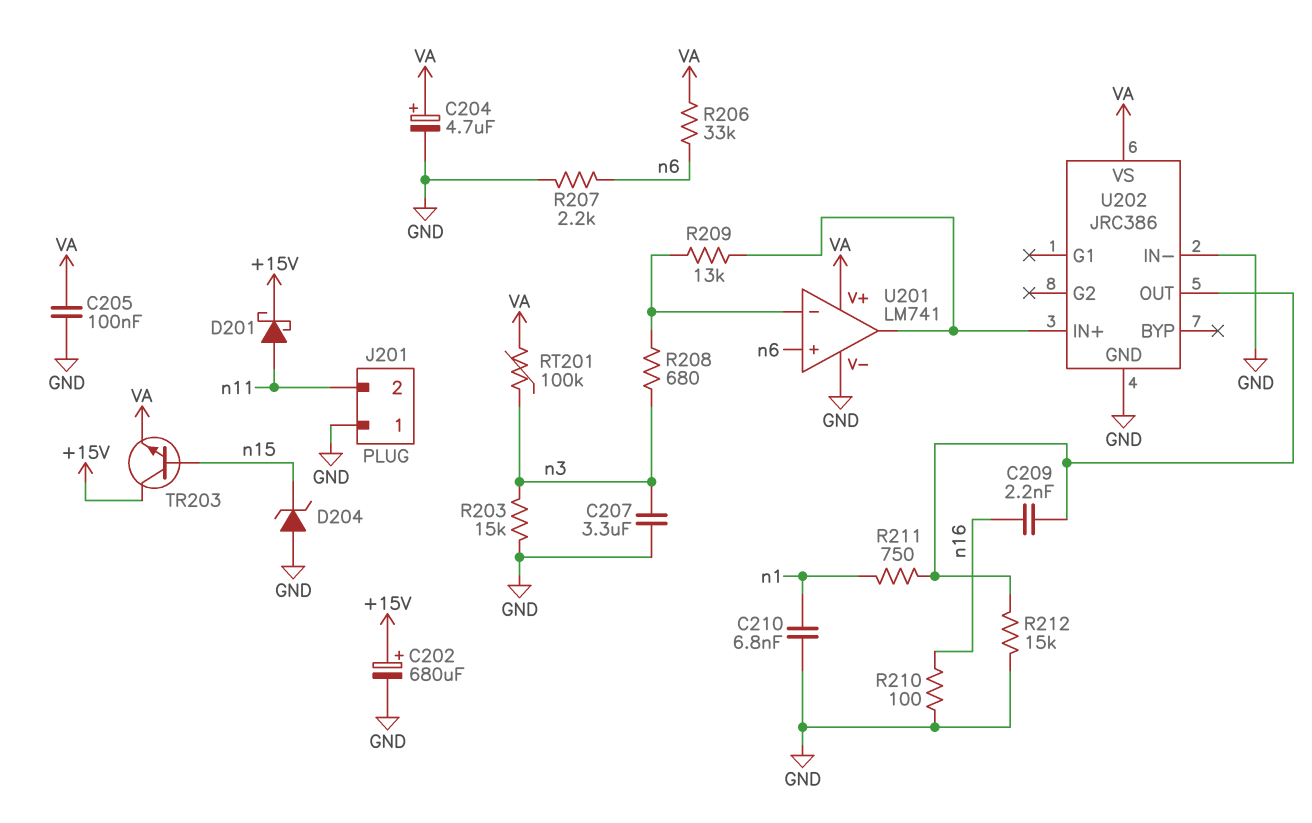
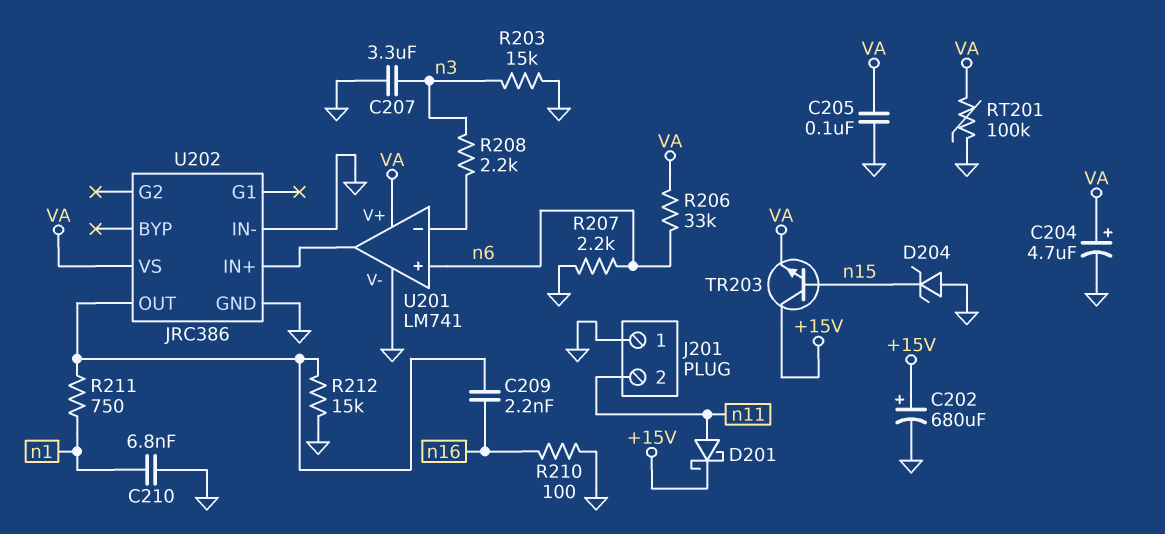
R208: 680 (U201/in-, n3) -> 2.2k (U201/in-, n3)
R209: 13k (U201/in-, U201/out) -> none
RT201: 100k (VA, n3) -> 100k (GND, VA)

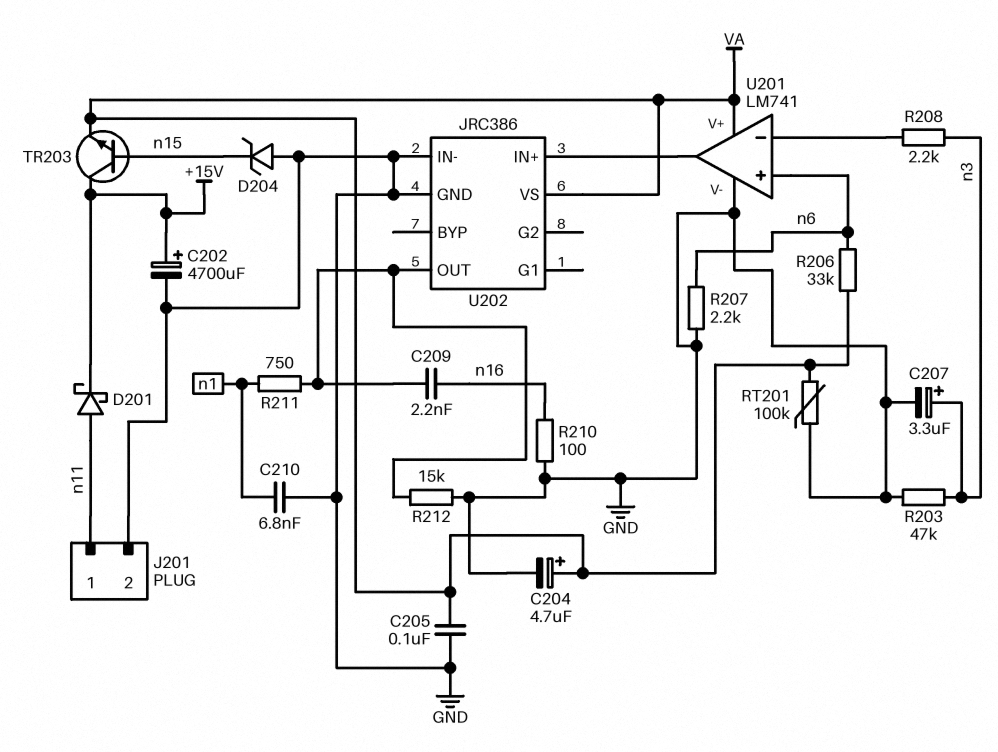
C202: 680uF (plus +15V, minus GND) -> 4700uF (plus +15V, minus GND)
C207: 3.3uF (GND, n3) -> 3.3uF (plus n3, minus GND)
J201 pin 1: GND -> n11
J201 pin 2: n11 -> GND
R203: 15k (GND, n3) -> 47k (GND, n3)

